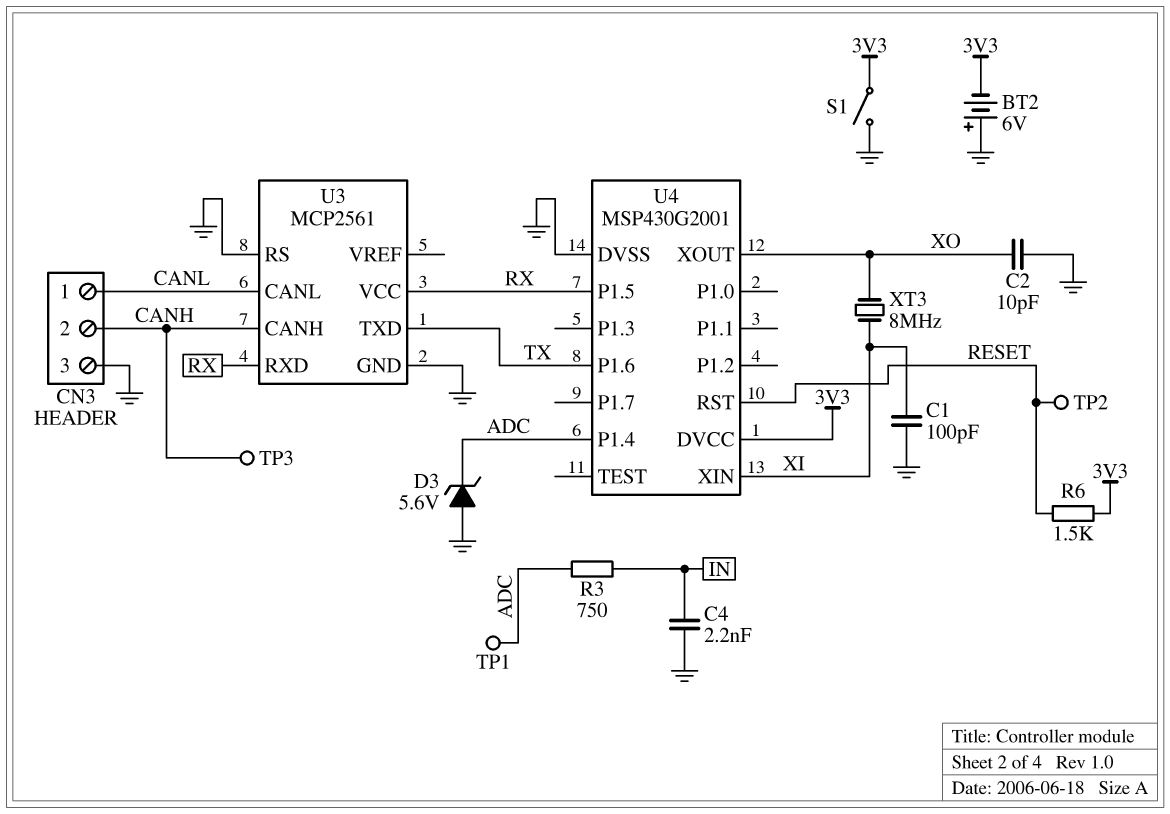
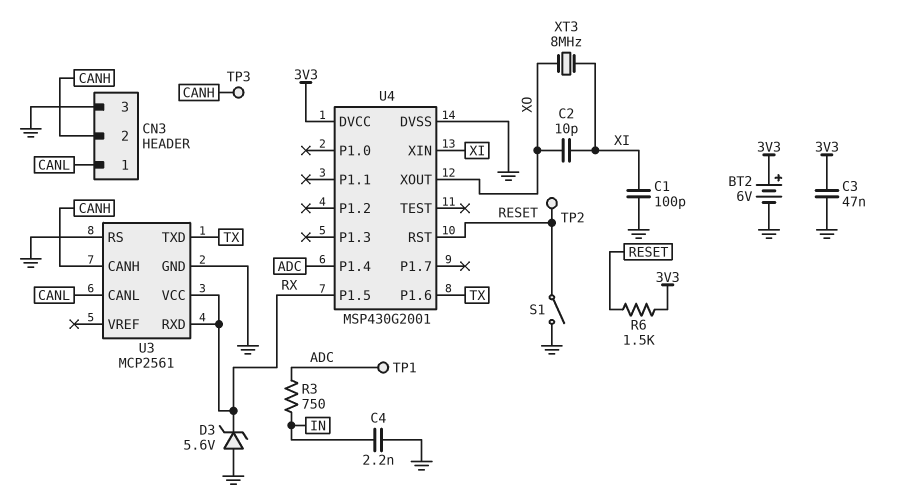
BT2: 6V (plus GND, minus 3V3) -> 6V (plus 3V3, minus GND)
C2: 10pF (GND, XO) -> 10pF (XI, XO)
C3: none -> 47nF (3V3, GND)
D3: zener 5.6V (A GND, K ADC) -> zener 5.6V (A GND, K RX)
S1: switch (3V3, GND) -> switch (GND, RESET)

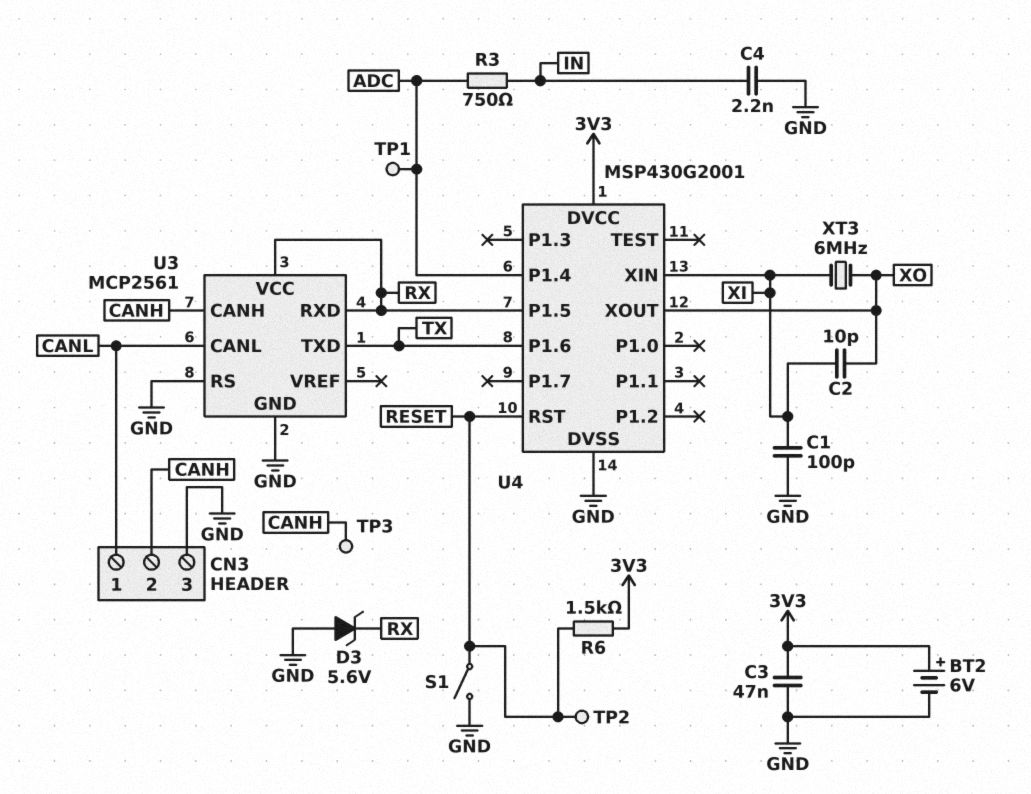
XT3: 8MHz (XI, XO) -> 6MHz (XI, XO)

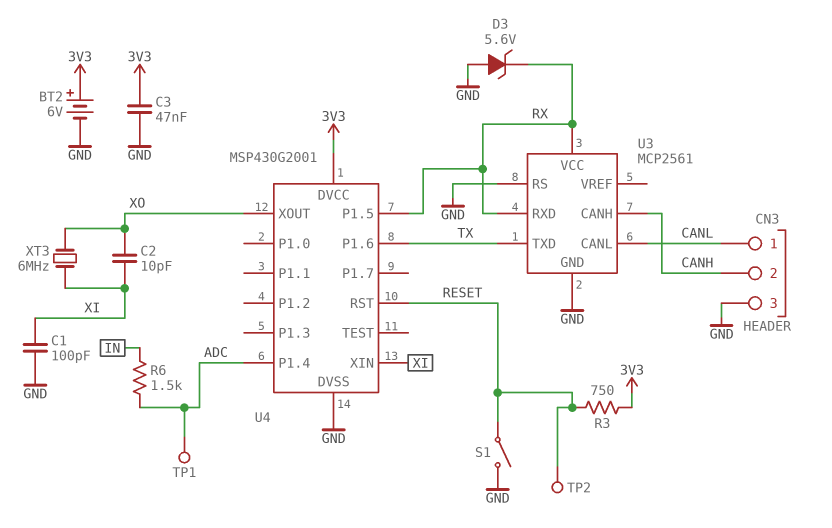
C4: 2.2nF (GND, IN) -> none
R3: 750 (ADC, IN) -> 750 (3V3, RESET)
R6: 1.5k (3V3, RESET) -> 1.5k (ADC, IN)
TP3: test point (CANH) -> none

